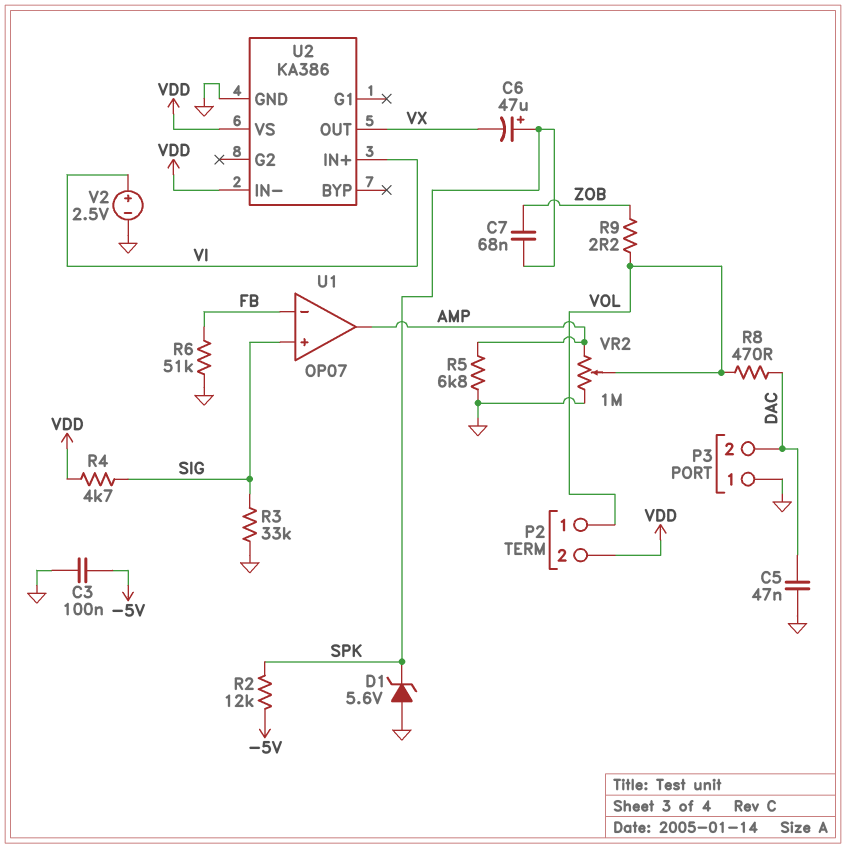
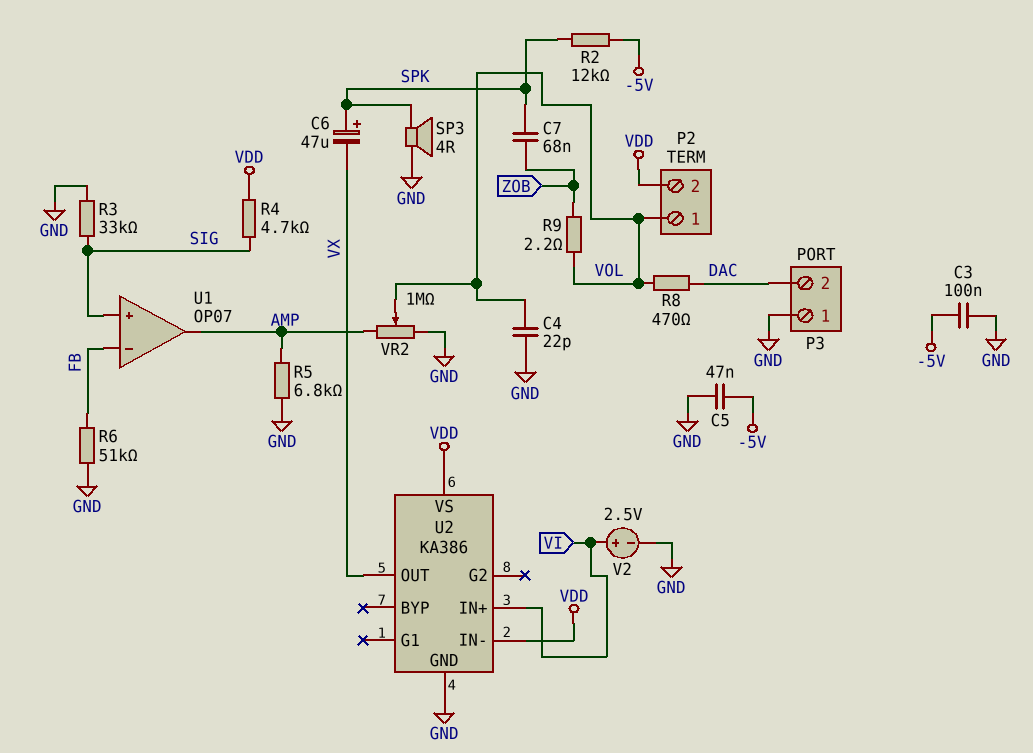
C4: none -> 22pF (GND, VOL)
C5: 47nF (DAC, GND) -> 47nF (-5V, GND)
D1: zener 5.6V (A GND, K SPK) -> none
SP3: none -> speaker 4R (GND, SPK)

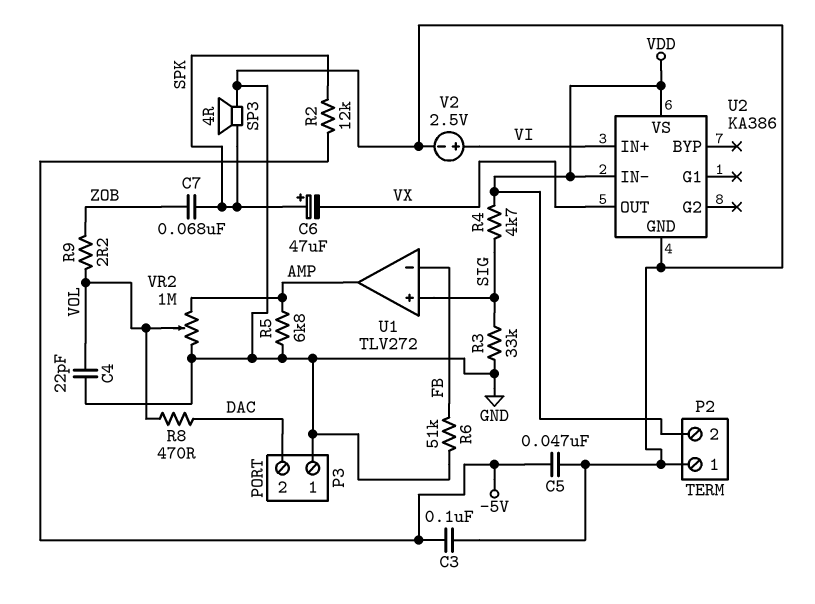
P2 pin 1: VOL -> GND
U1: OP07 -> TLV272

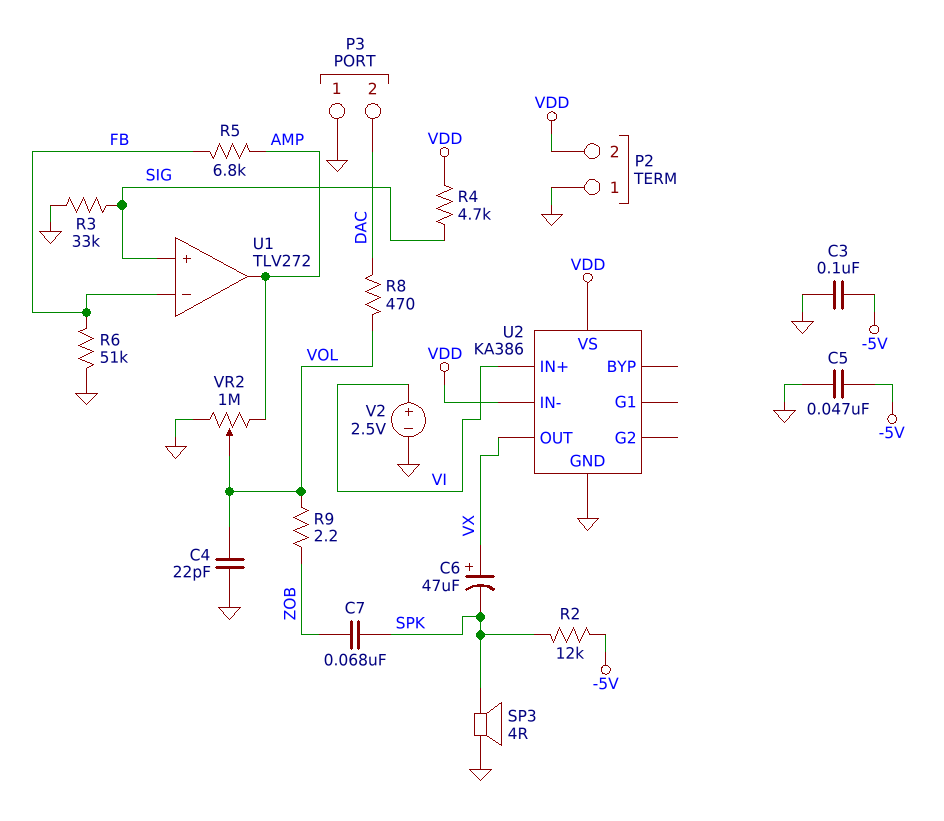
C6: 47uF (plus SPK, minus VX) -> 47uF (plus VX, minus SPK)
R5: 6.8k (AMP, GND) -> 6.8k (AMP, FB)

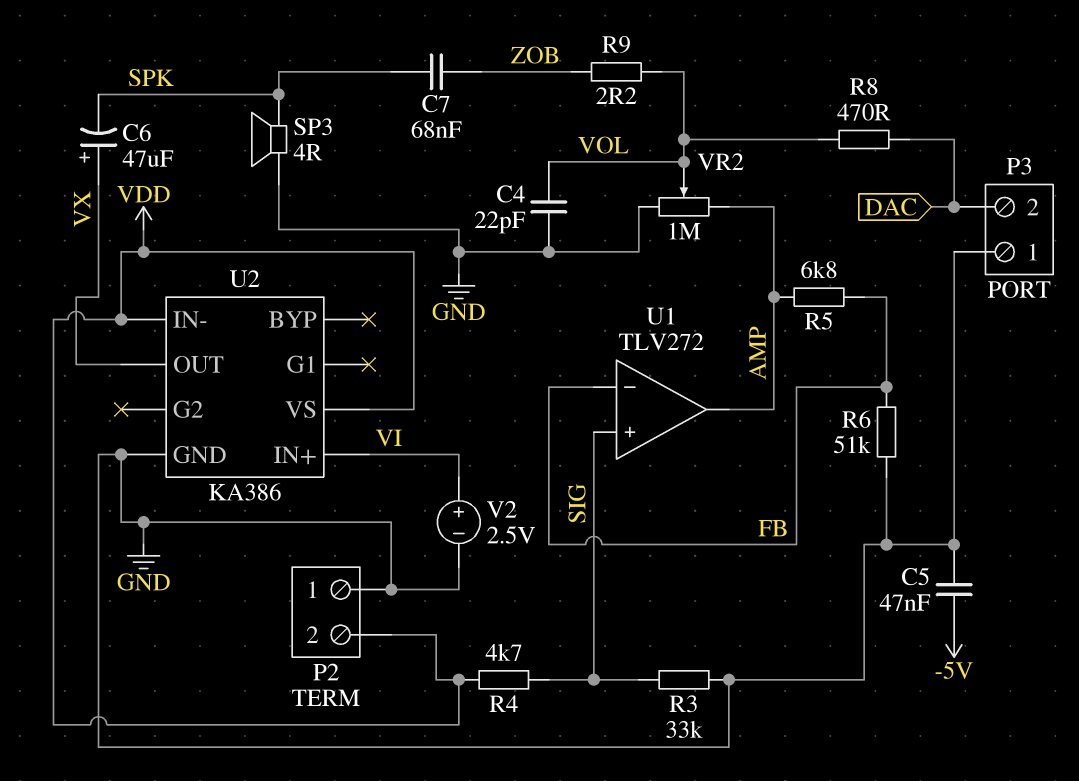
C3: 100nF (-5V, GND) -> none
R2: 12k (-5V, SPK) -> none

